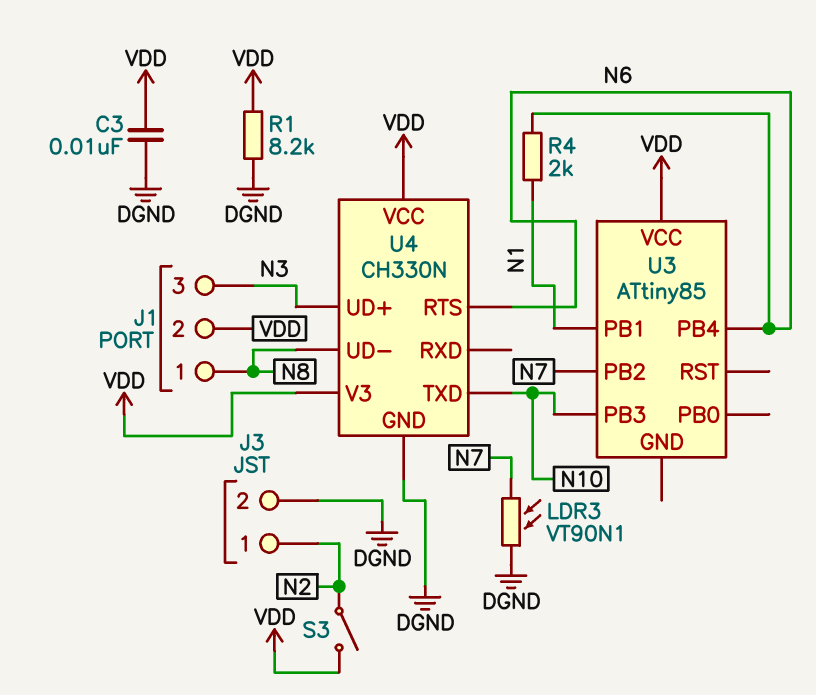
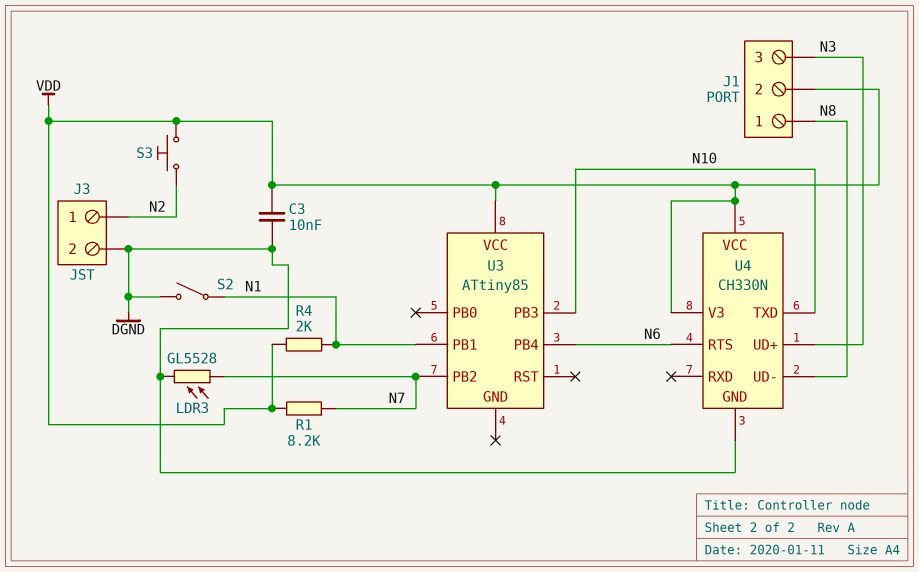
LDR3: VT90N1 (DGND, N7) -> GL5528 (DGND, N7)
R1: 8.2k (DGND, VDD) -> 8.2k (N7, VDD)
R4: 2k (N1, N6) -> 2k (N1, VDD)
S2: none -> switch (DGND, N1)
S3: switch (N2, VDD) -> button (N2, VDD)

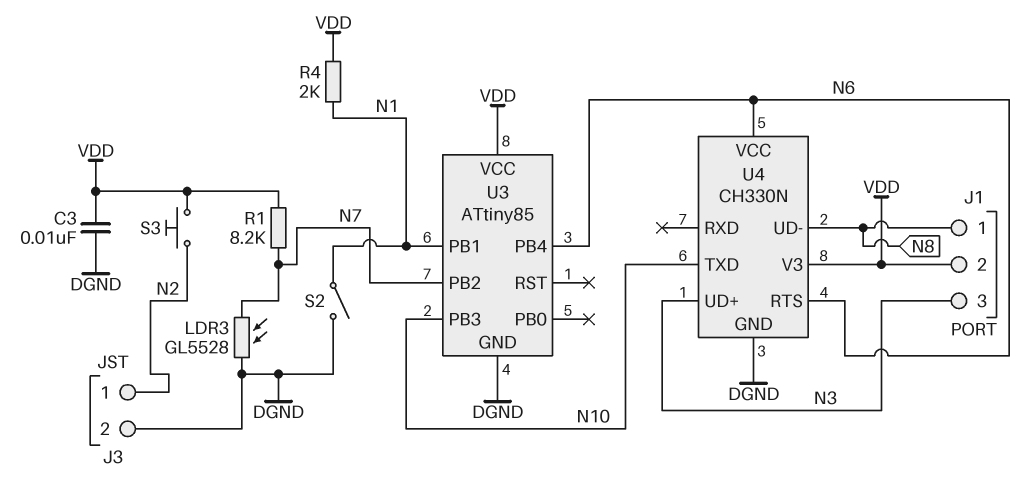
U3 pin GND: none -> DGND
U4 pin VCC: VDD -> N6

